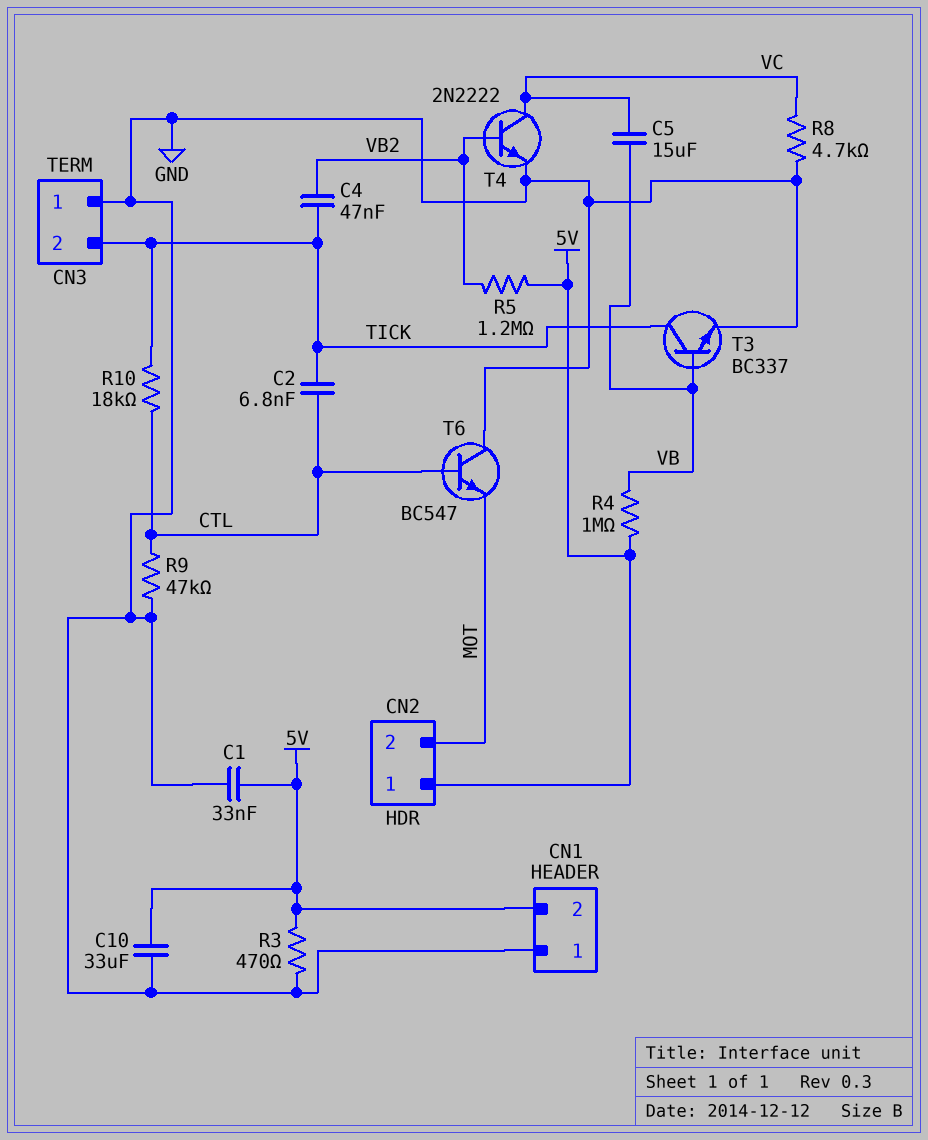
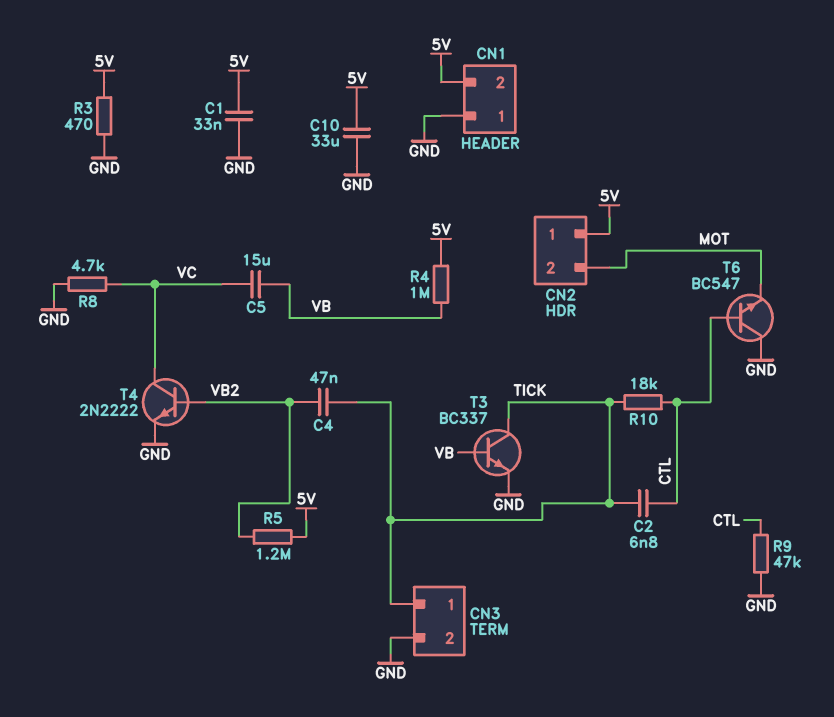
CN3 pin 1: GND -> TICK
CN3 pin 2: TICK -> GND

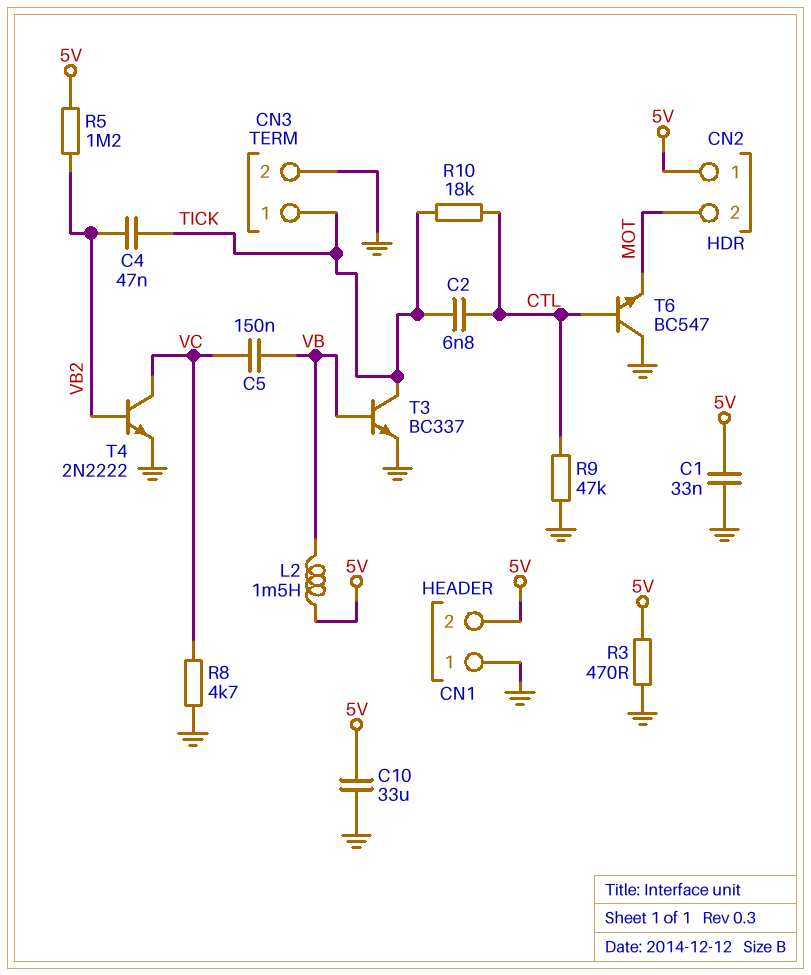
C5: 15uF (VB, VC) -> 150nF (VB, VC)
L2: none -> 1.5mH (5V, VB)
R4: 1M (5V, VB) -> none

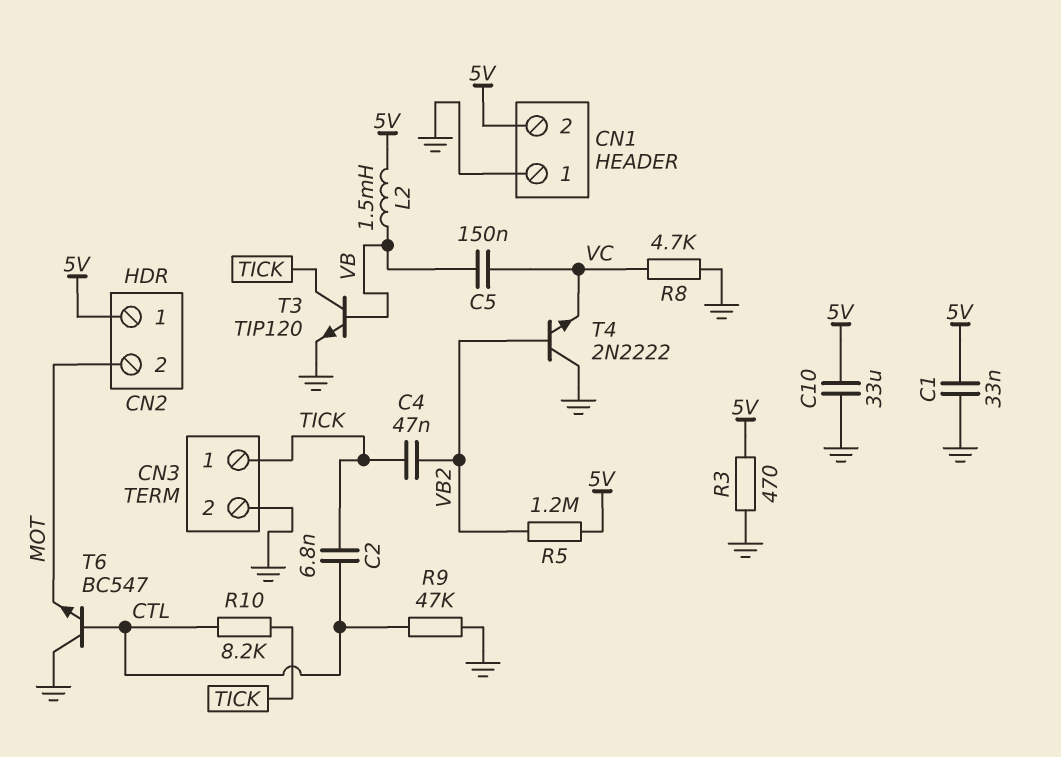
R10: 18k (CTL, TICK) -> 8.2k (CTL, TICK)
T3: NPN BC337 (B VB, C TICK, E GND) -> NPN TIP120 (B VB, C TICK, E GND)
T4: NPN 2N2222 (B VB2, C VC, E GND) -> NPN 2N2222 (B VB2, C GND, E VC)

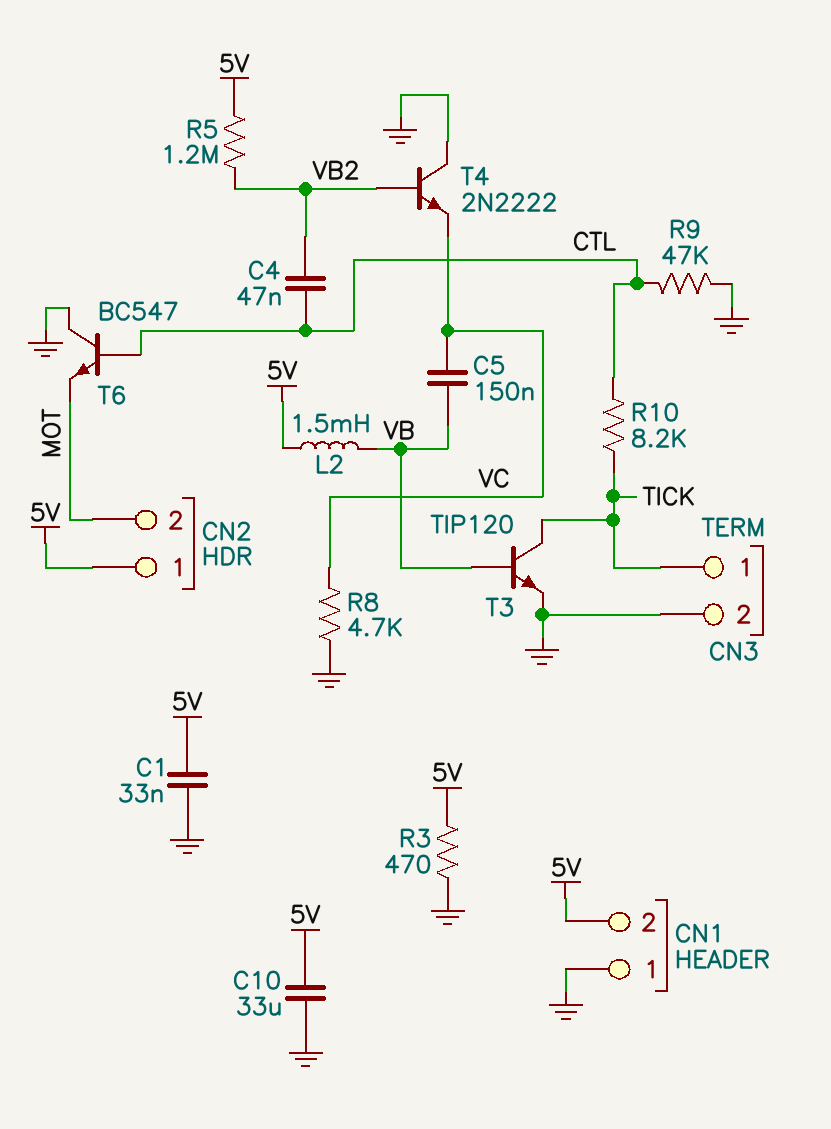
C2: 6.8nF (CTL, TICK) -> none
C4: 47nF (TICK, VB2) -> 47nF (CTL, VB2)

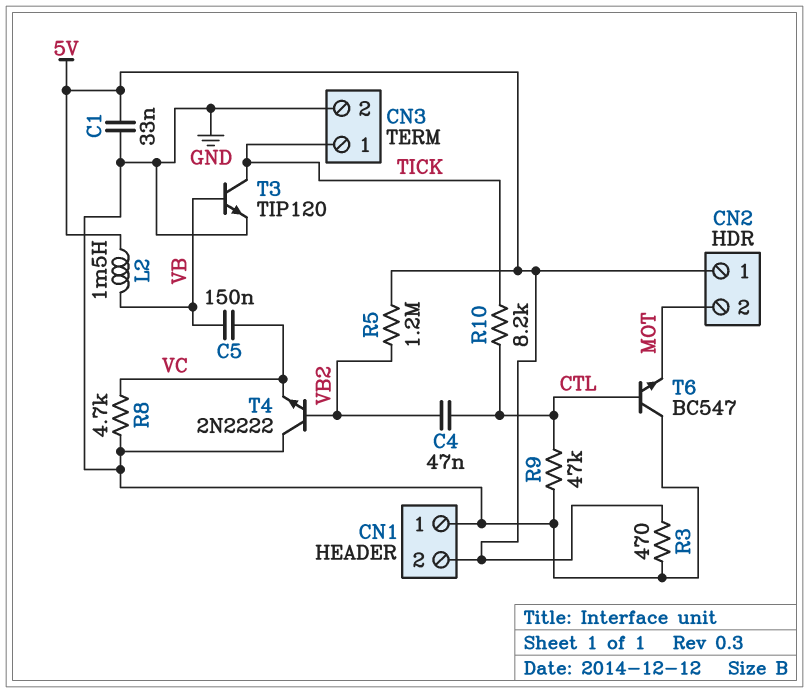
C10: 33uF (5V, GND) -> none

